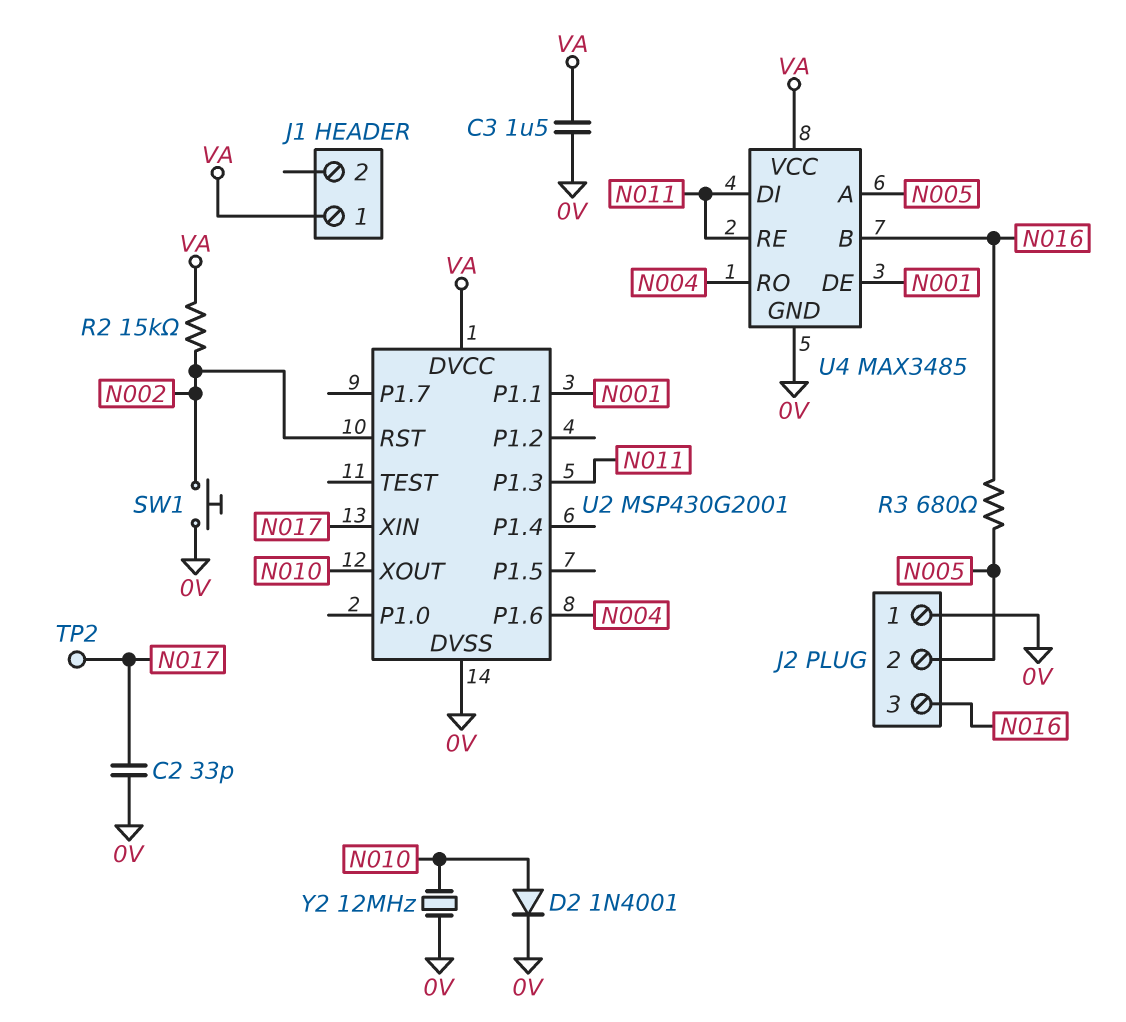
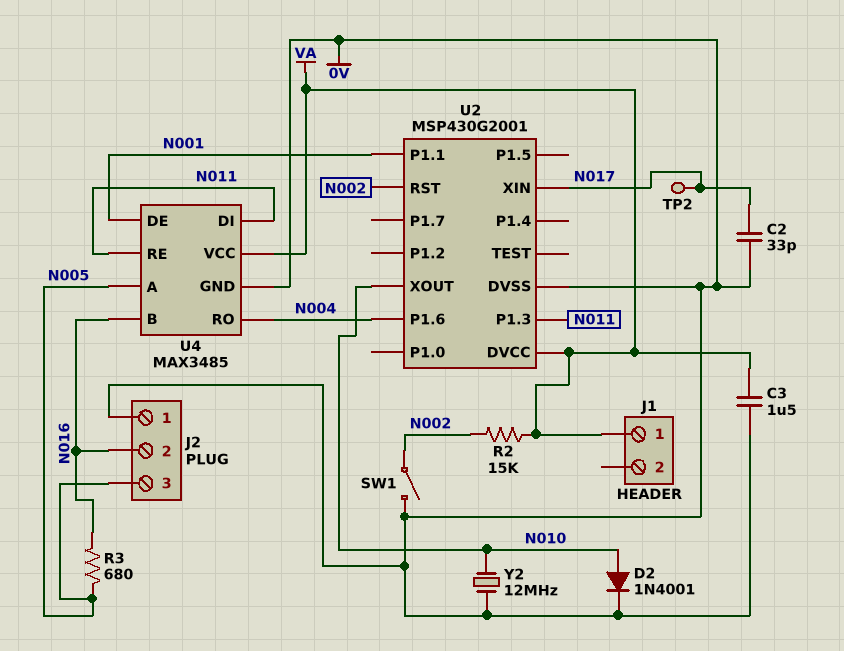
J2 pin 2: N005 -> N016
J2 pin 3: N016 -> N005
SW1: button (0V, N002) -> switch (0V, N002)

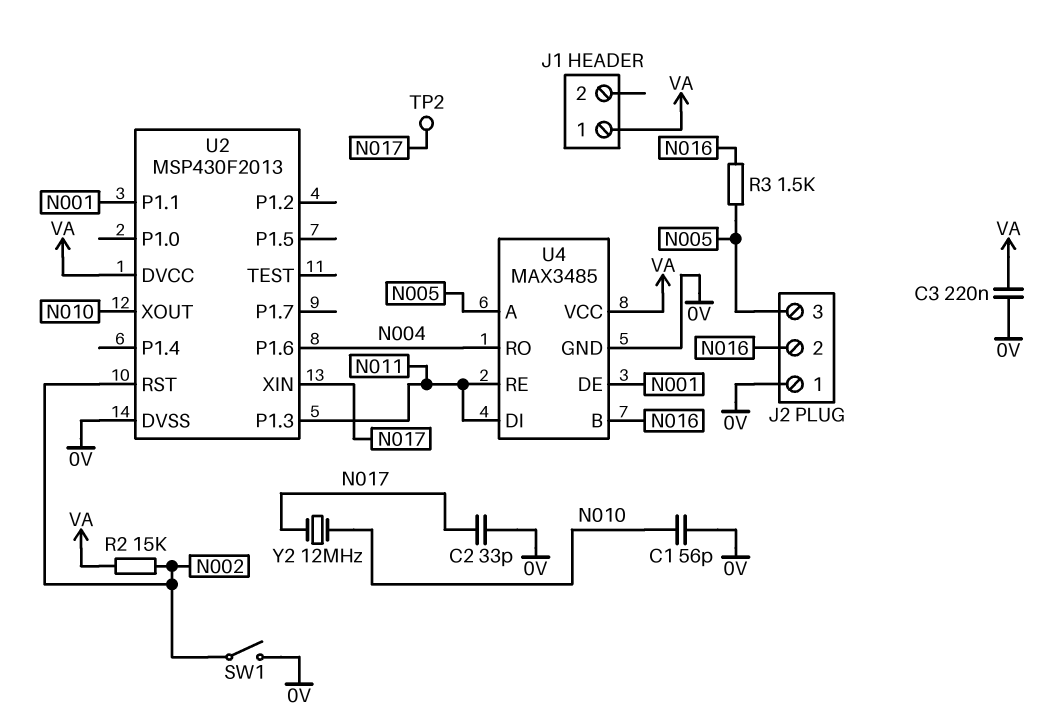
C1: none -> 56pF (0V, N010)
C3: 1.5uF (0V, VA) -> 220nF (0V, VA)
D2: diode 1N4001 (A N010, K 0V) -> none
R3: 680 (N005, N016) -> 1.5k (N005, N016)
U2: MSP430G2001 -> MSP430F2013
Y2: 12MHz (0V, N010) -> 12MHz (N010, N017)

